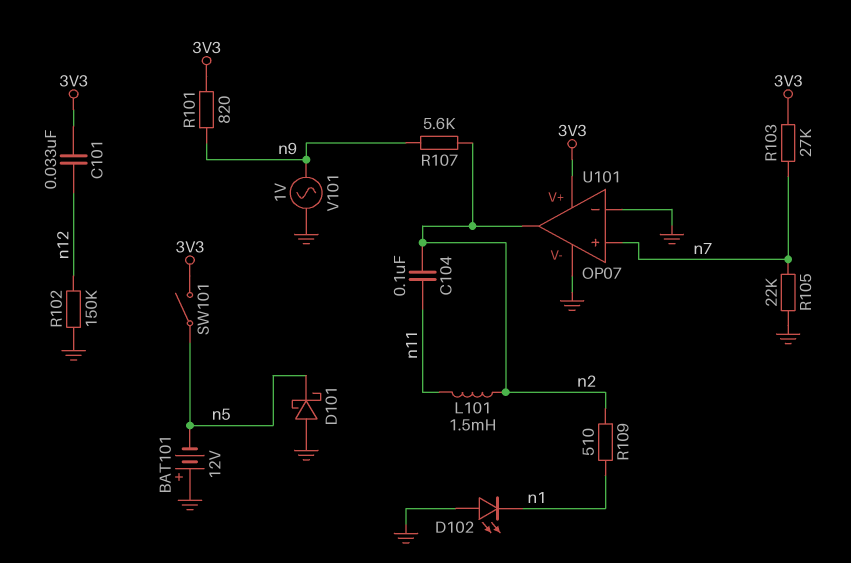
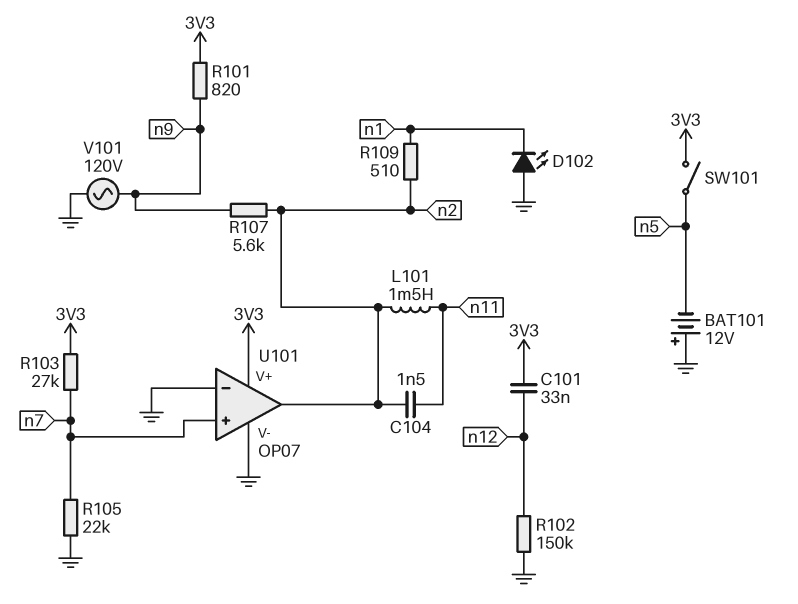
C104: 100nF (n2, n11) -> 1.5nF (n2, n11)
D101: schottky (A GND, K n5) -> none
V101: AC 1V (GND, n9) -> AC 120V (GND, n9)

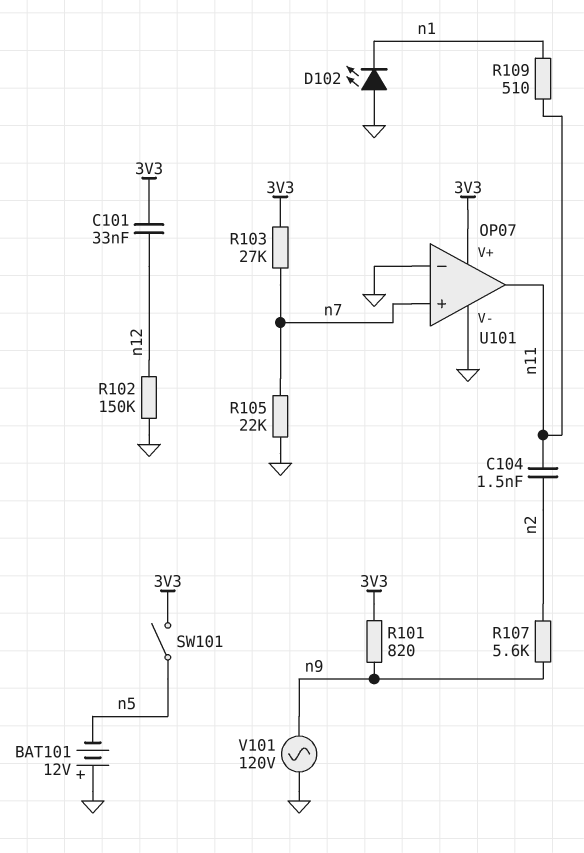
L101: 1.5mH (n2, n11) -> none
R109: 510 (n1, n2) -> 510 (n1, n11)
U101 pin out: n2 -> n11

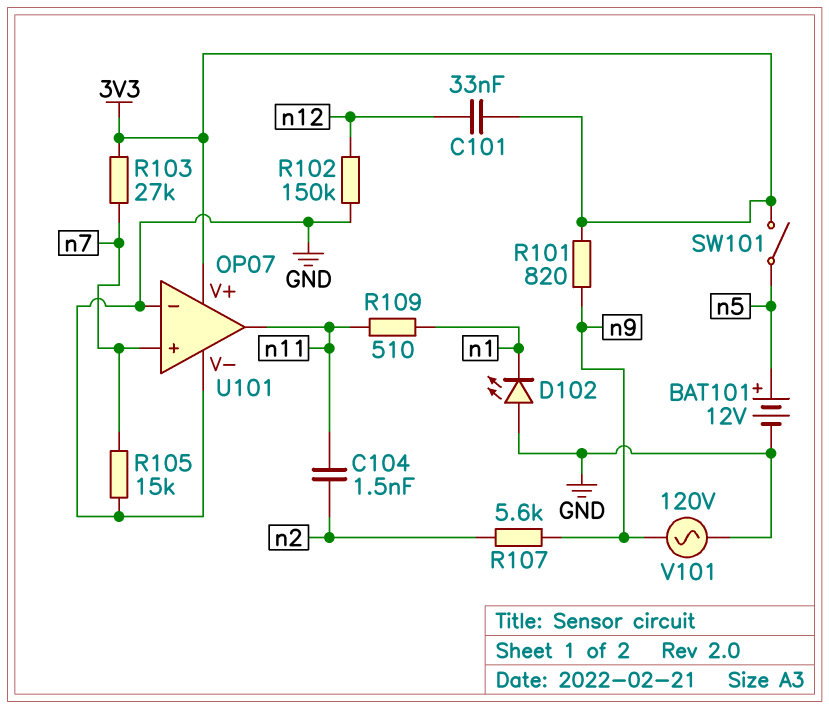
BAT101: 12V (plus GND, minus n5) -> 12V (plus n5, minus GND)
R105: 22k (GND, n7) -> 15k (GND, n7)

